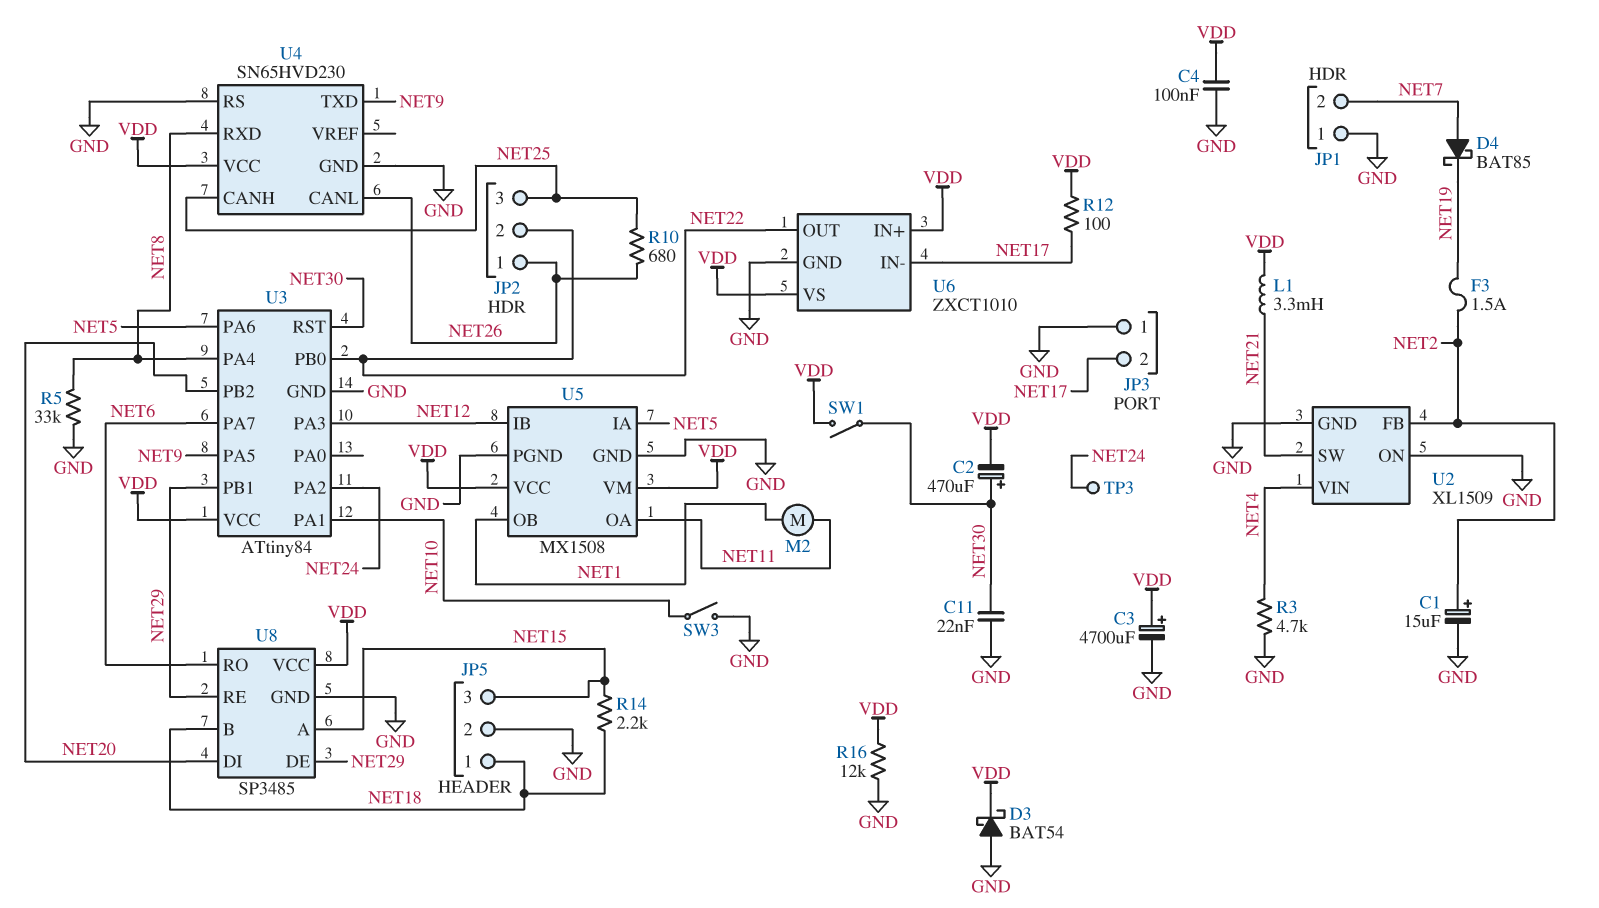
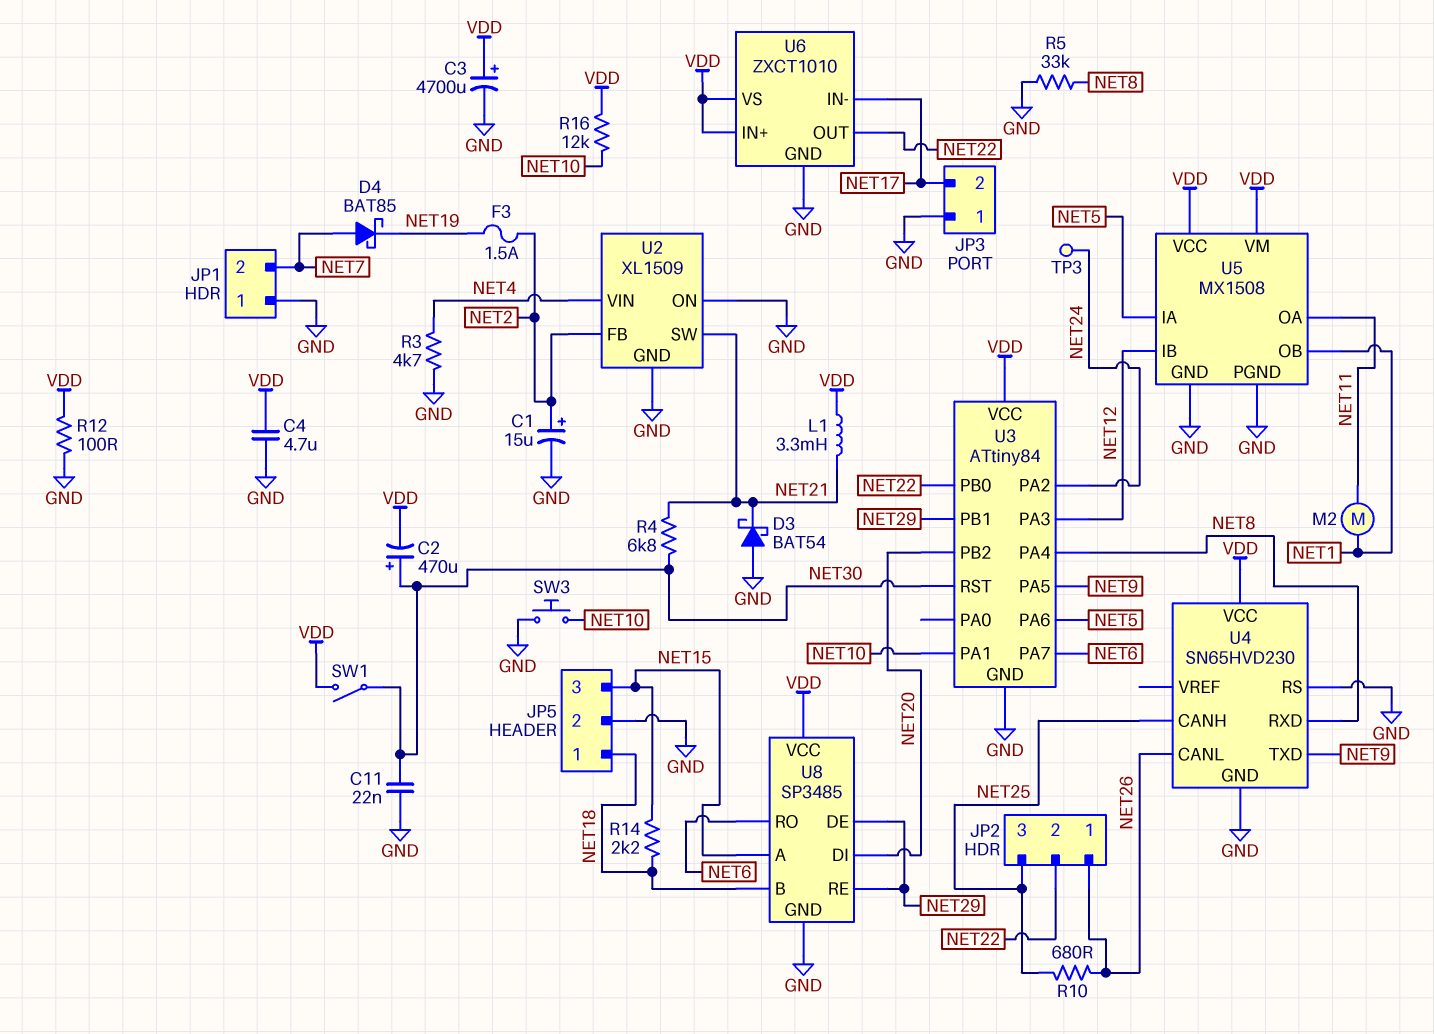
C4: 100nF (GND, VDD) -> 4.7uF (GND, VDD)
D3: schottky BAT54 (A GND, K VDD) -> schottky BAT54 (A GND, K NET21)
R4: none -> 6.8k (NET21, NET30)
R12: 100 (NET17, VDD) -> 100 (GND, VDD)
R16: 12k (GND, VDD) -> 12k (NET10, VDD)
SW3: switch (GND, NET10) -> button (GND, NET10)

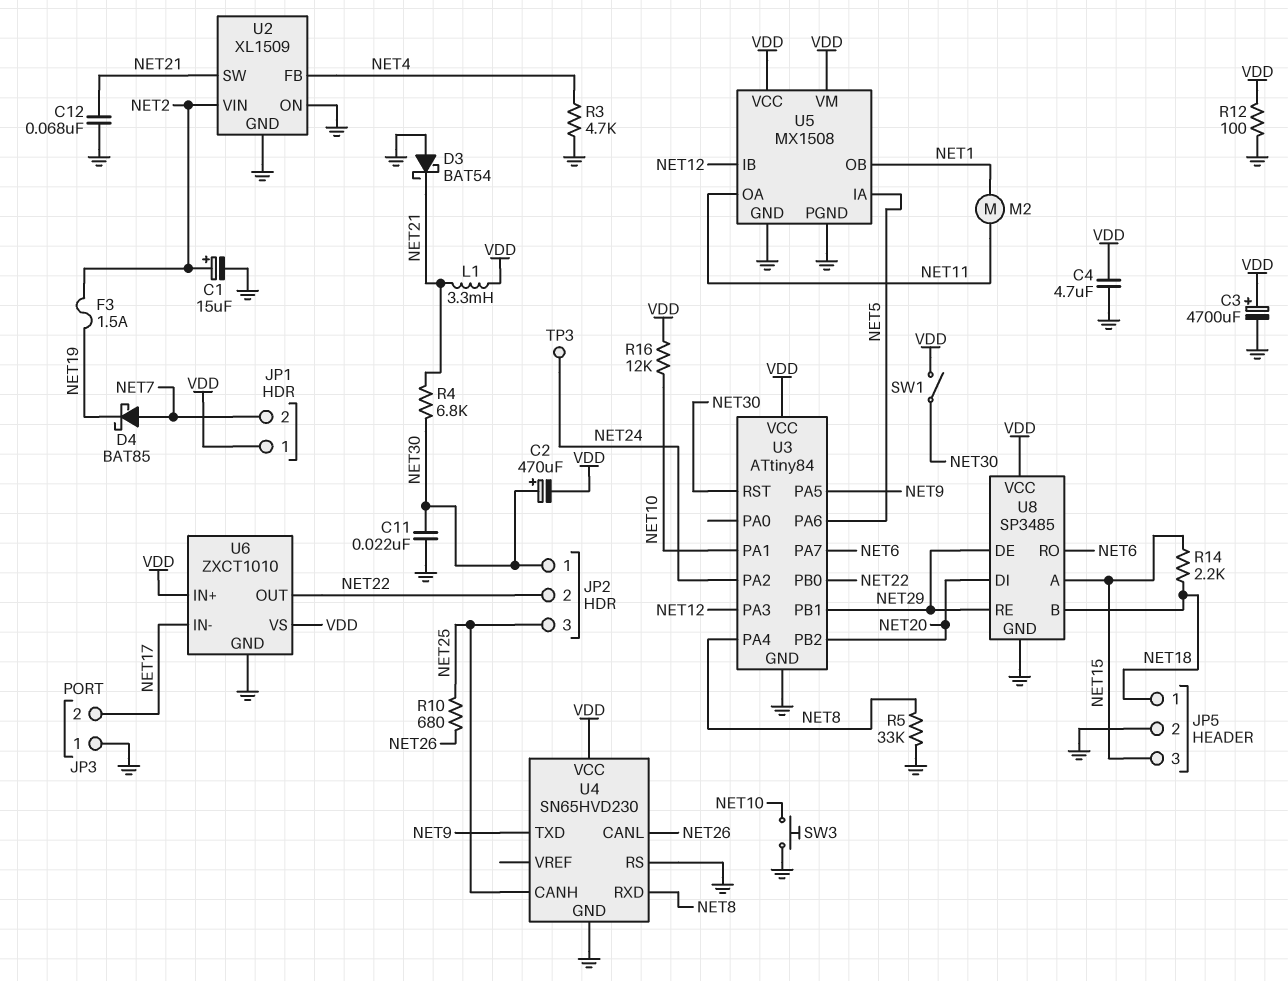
C12: none -> 68nF (GND, NET21)
JP1 pin 1: GND -> VDD
JP2 pin 1: NET26 -> NET30
U2 pin FB: NET2 -> NET4
U2 pin VIN: NET4 -> NET2

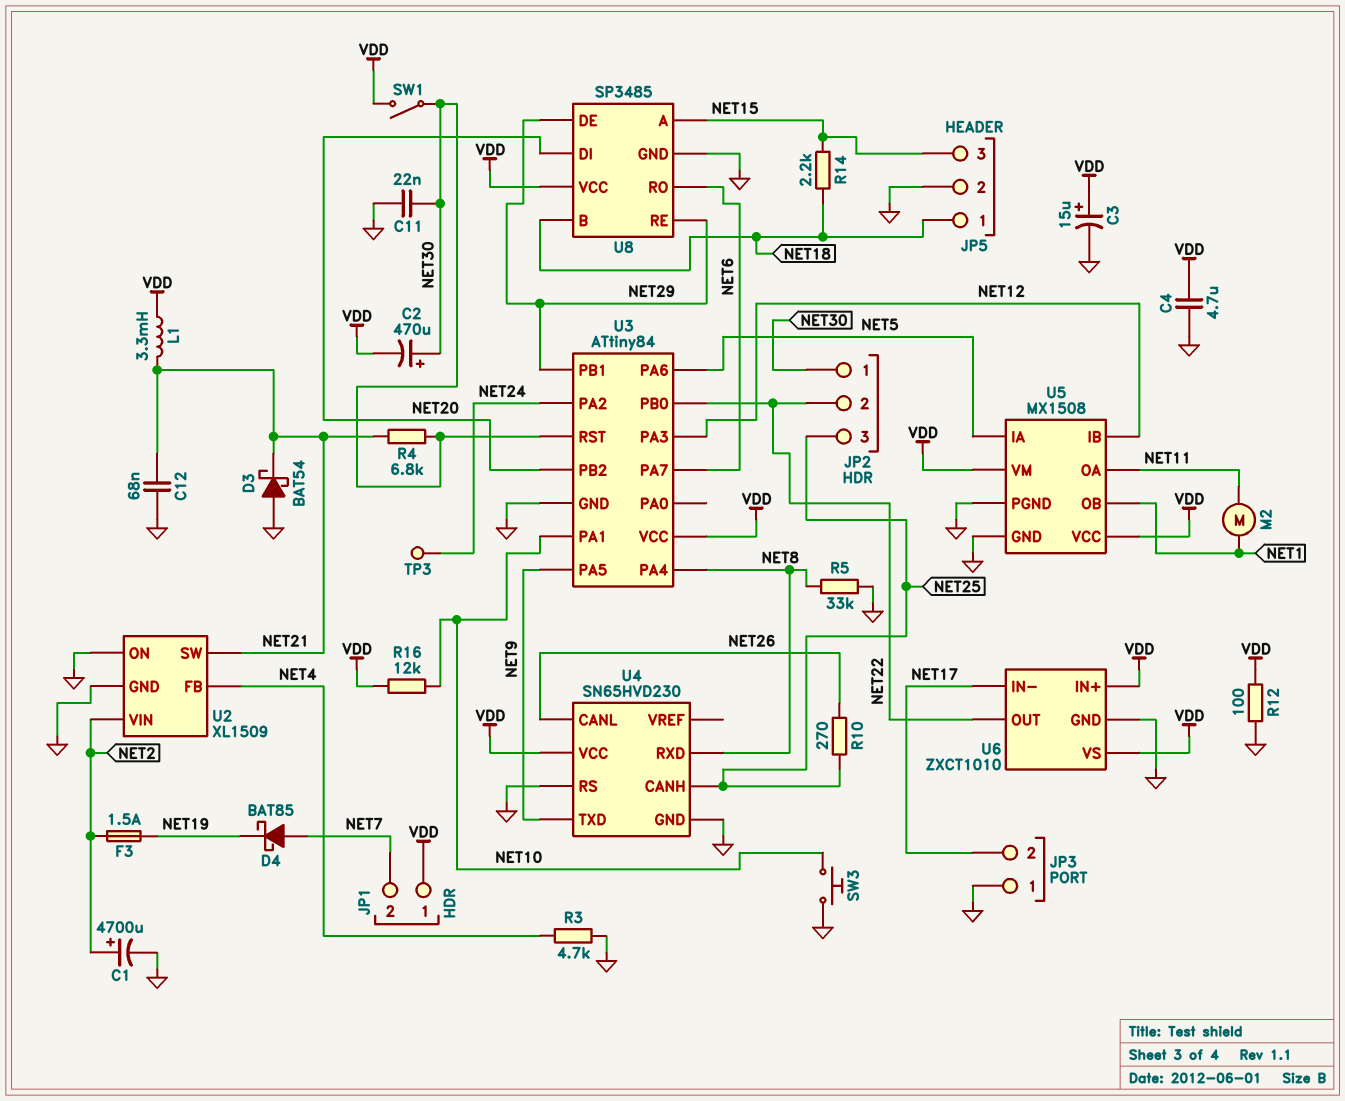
C1: 15uF (plus NET2, minus GND) -> 4700uF (plus NET2, minus GND)
C3: 4700uF (plus VDD, minus GND) -> 15uF (plus VDD, minus GND)
R10: 680 (NET25, NET26) -> 270 (NET25, NET26)

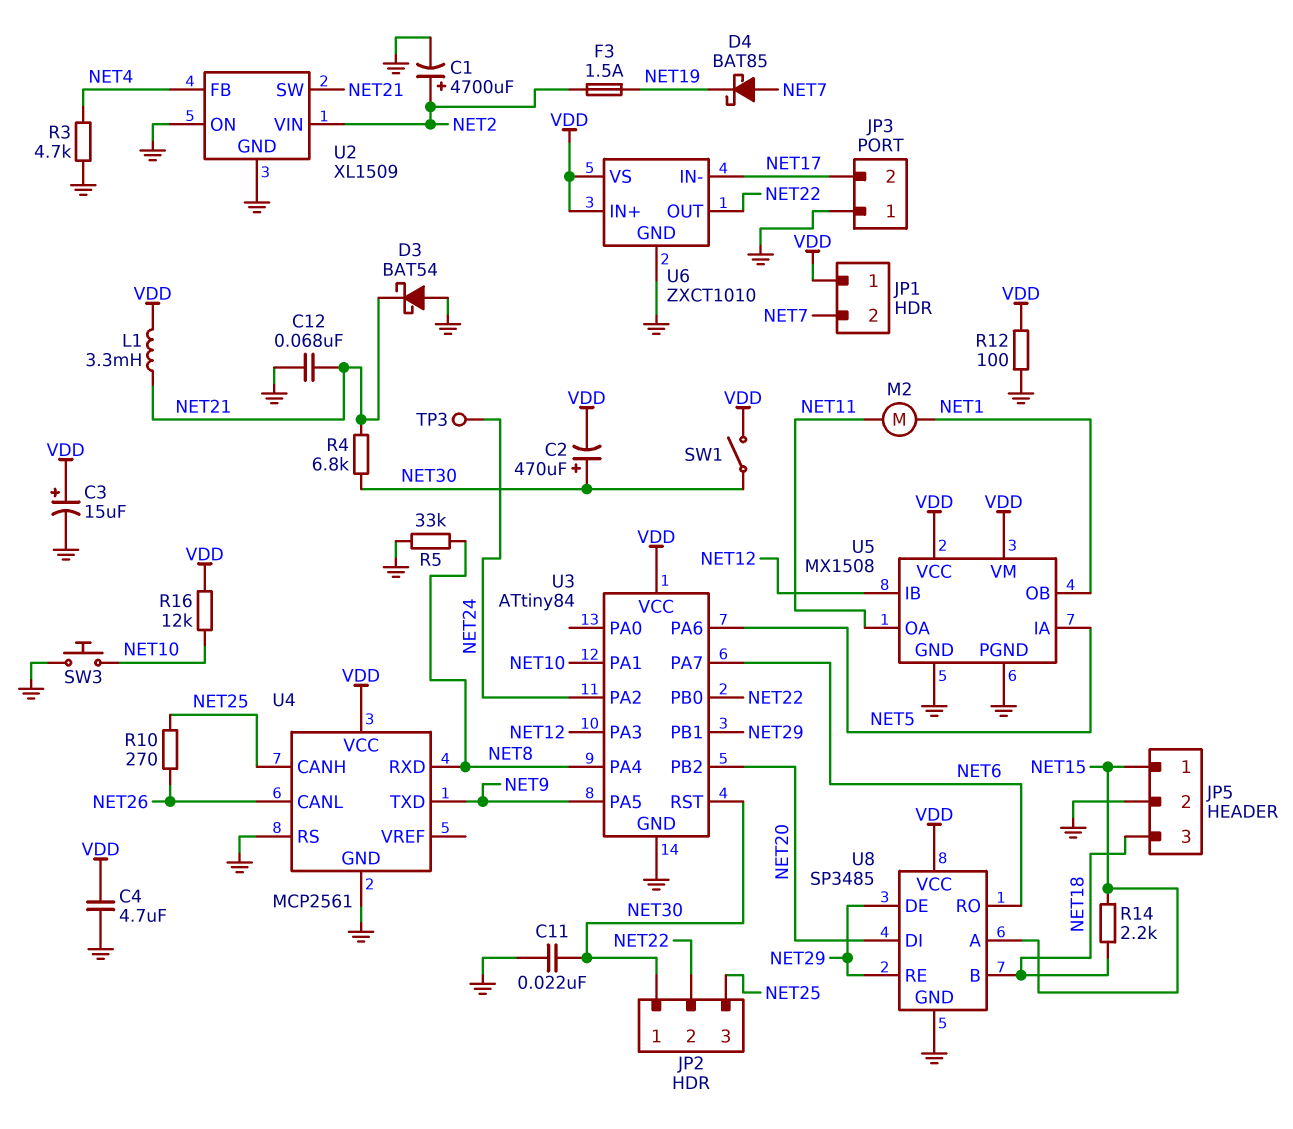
JP5 pin 1: NET18 -> NET15
JP5 pin 3: NET15 -> NET18
U4: SN65HVD230 -> MCP2561

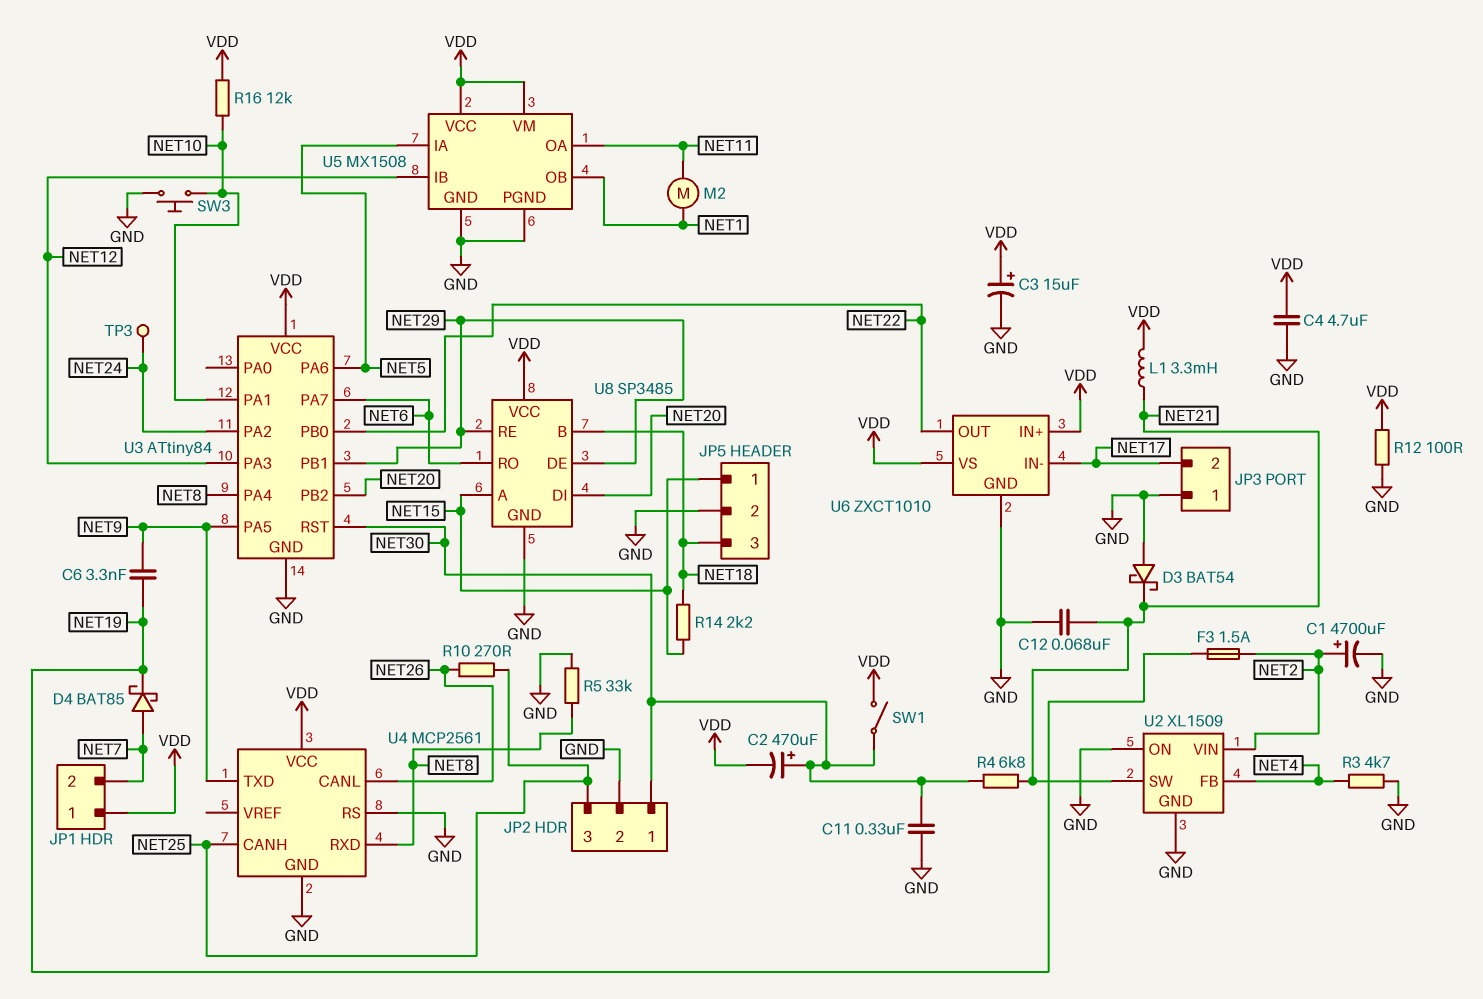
C6: none -> 3.3nF (NET9, NET19)
C11: 22nF (GND, NET30) -> 330nF (GND, NET30)
JP2 pin 2: NET22 -> GND

